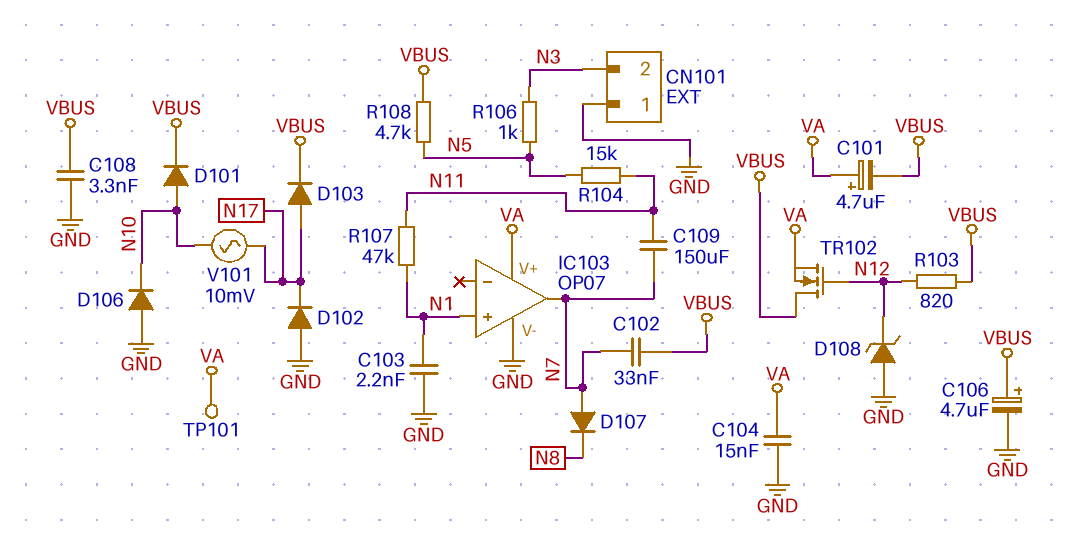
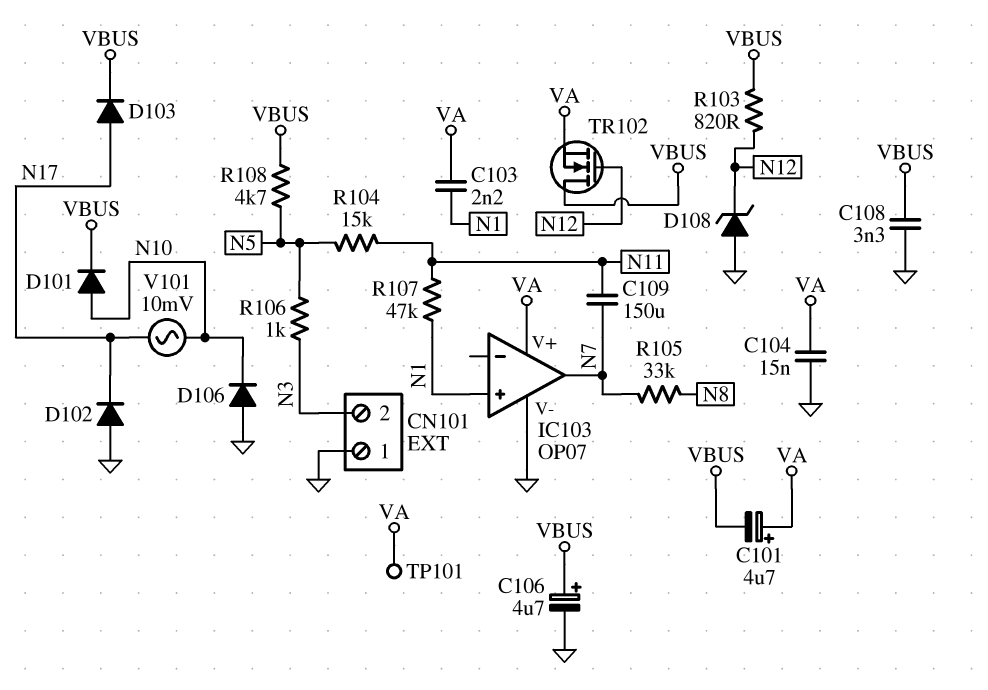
C102: 33nF (N7, VBUS) -> none
C103: 2.2nF (GND, N1) -> 2.2nF (N1, VA)
D107: diode (A N7, K N8) -> none
R105: none -> 33k (N7, N8)

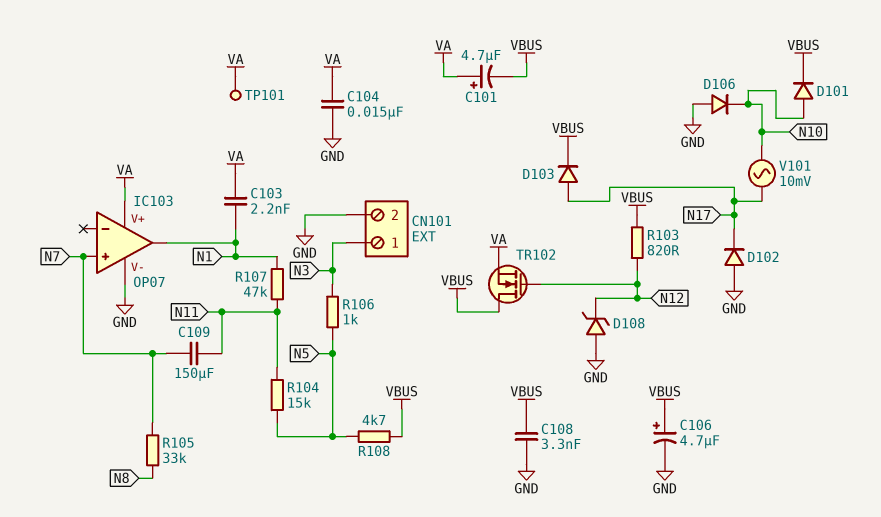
CN101 pin 1: GND -> N3
CN101 pin 2: N3 -> GND
IC103 pin in+: N1 -> N7
IC103 pin out: N7 -> N1

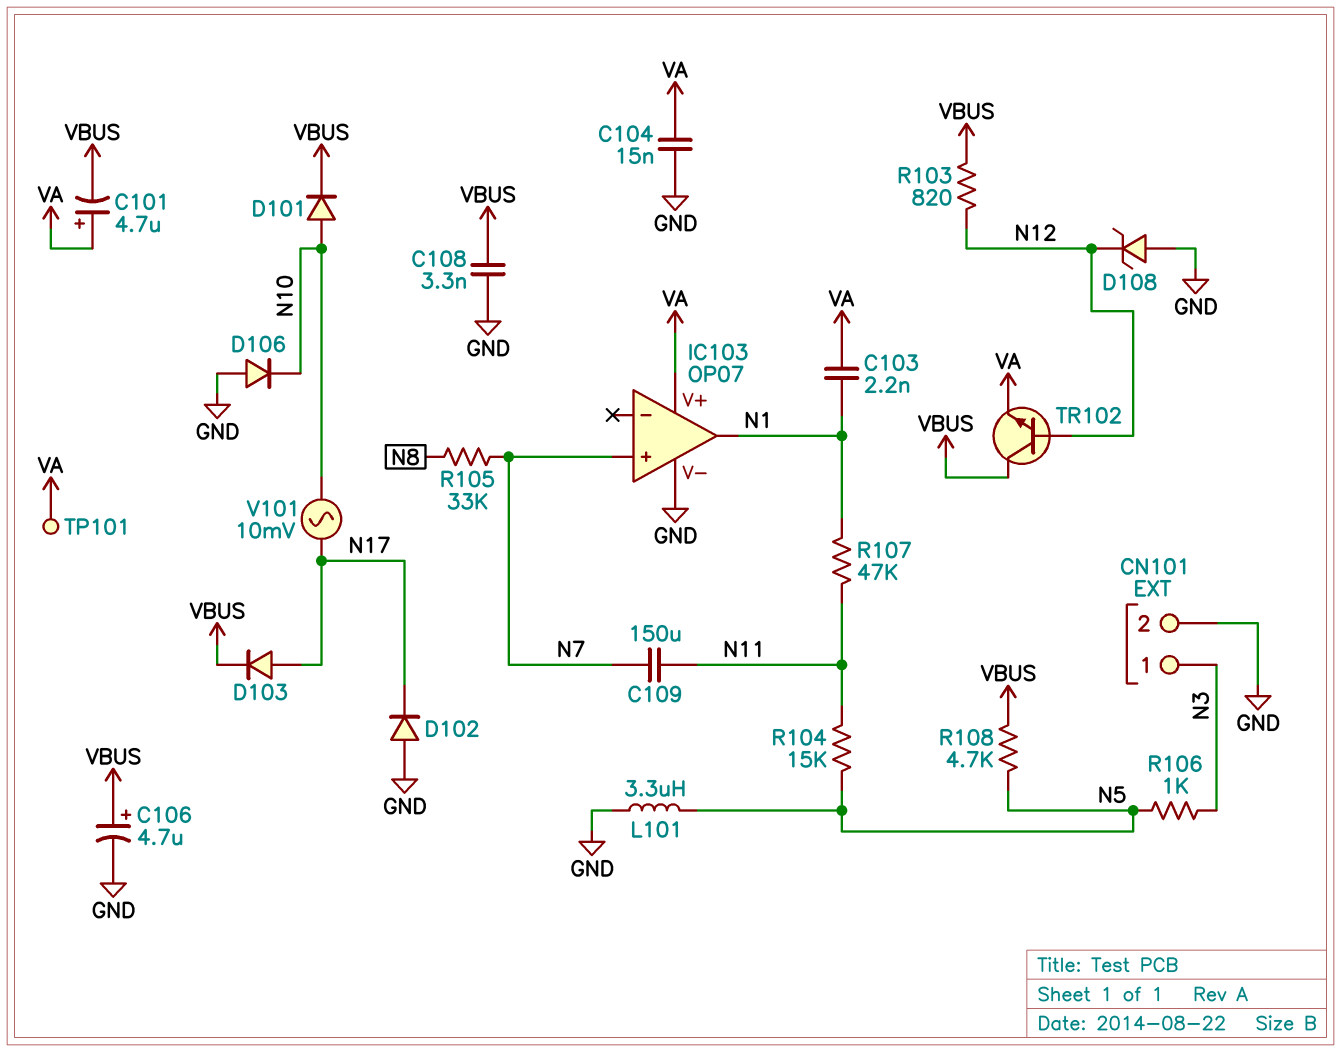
L101: none -> 3.3uH (GND, N5)
TR102: NMOS (G N12, D VBUS, S VA) -> NPN (B N12, C VBUS, E VA)

